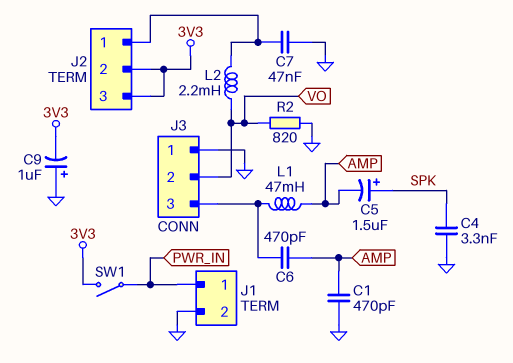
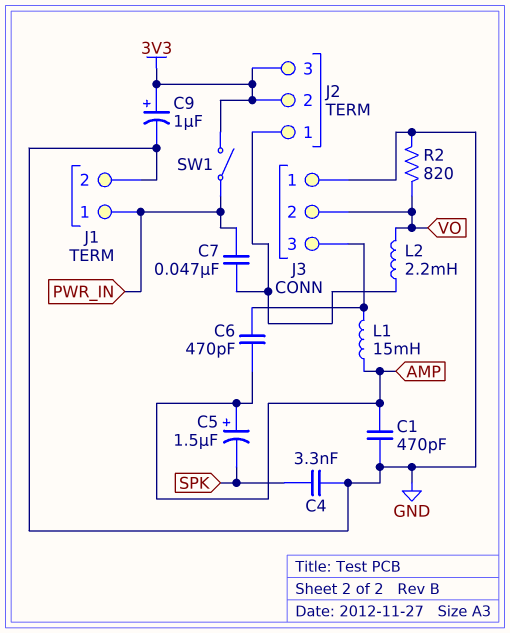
C5: 1.5uF (plus SPK, minus AMP) -> 1.5uF (plus AMP, minus SPK)
C7: 47nF (GND, J2/1) -> 47nF (J2/1, PWR_IN)
C9: 1uF (plus GND, minus 3V3) -> 1uF (plus 3V3, minus GND)
L1: 47mH (AMP, J3/3) -> 15mH (AMP, J3/3)

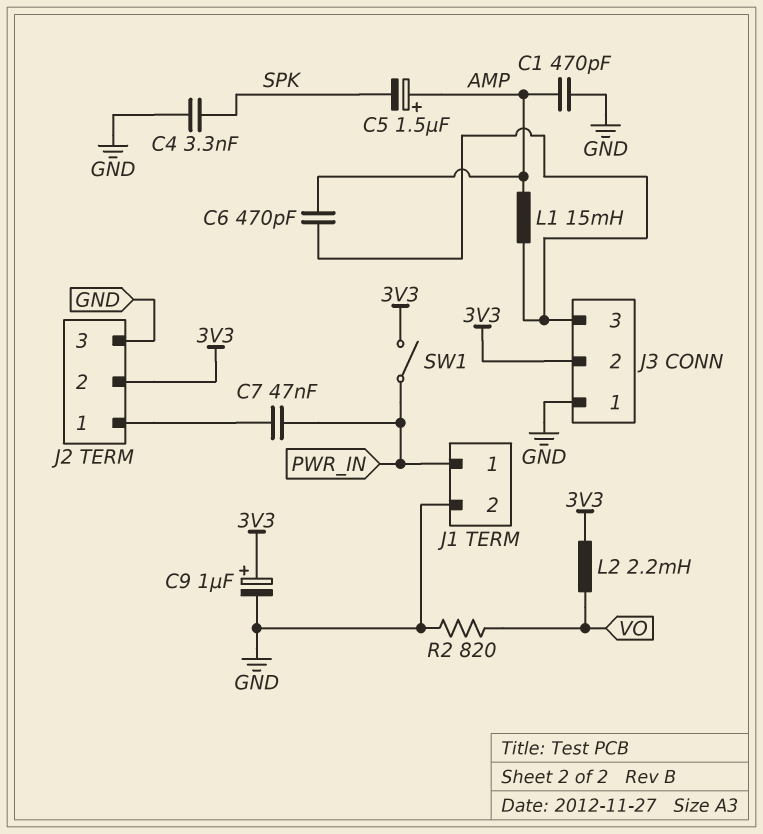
J2 pin 3: 3V3 -> GND
J3 pin 2: VO -> 3V3
L2: 2.2mH (J2/1, VO) -> 2.2mH (3V3, VO)

